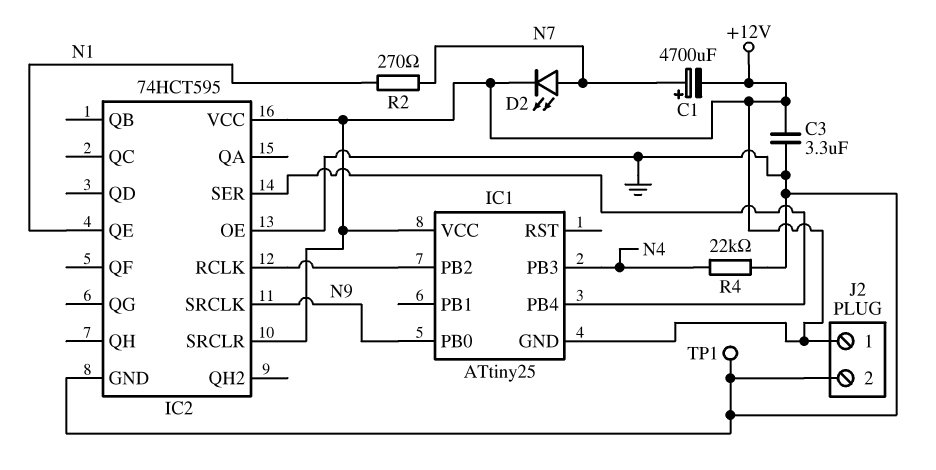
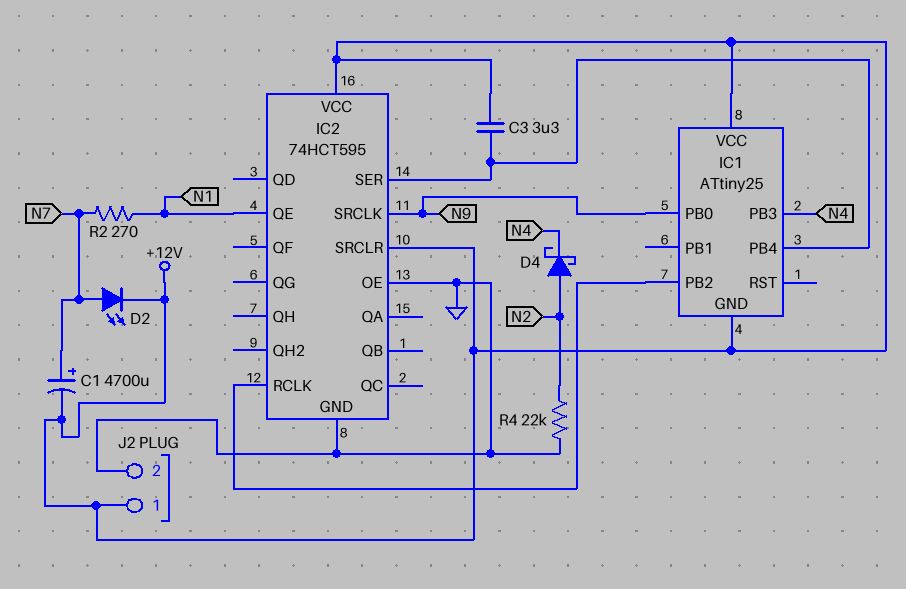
C3: 3.3uF (+12V, GND) -> 3.3uF (+12V, IC1/PB4)
D4: none -> schottky (A N2, K N4)
R4: 22k (GND, N4) -> 22k (GND, N2)
TP1: test point (GND) -> none

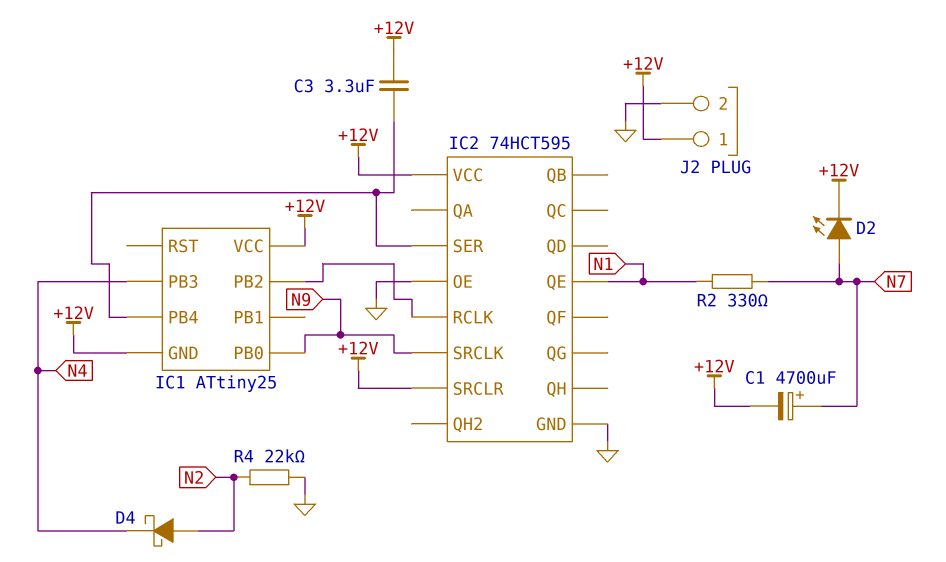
R2: 270 (N1, N7) -> 330 (N1, N7)

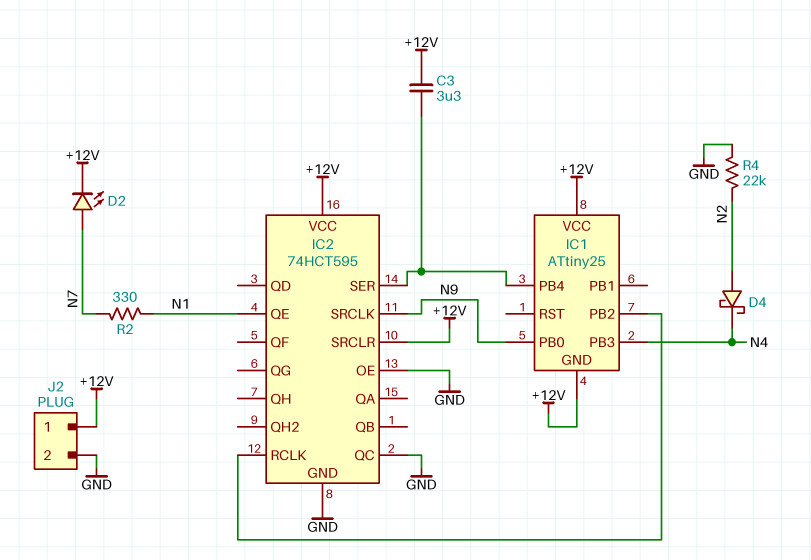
C1: 4700uF (plus N7, minus +12V) -> none
IC2 pin QC: none -> GND

